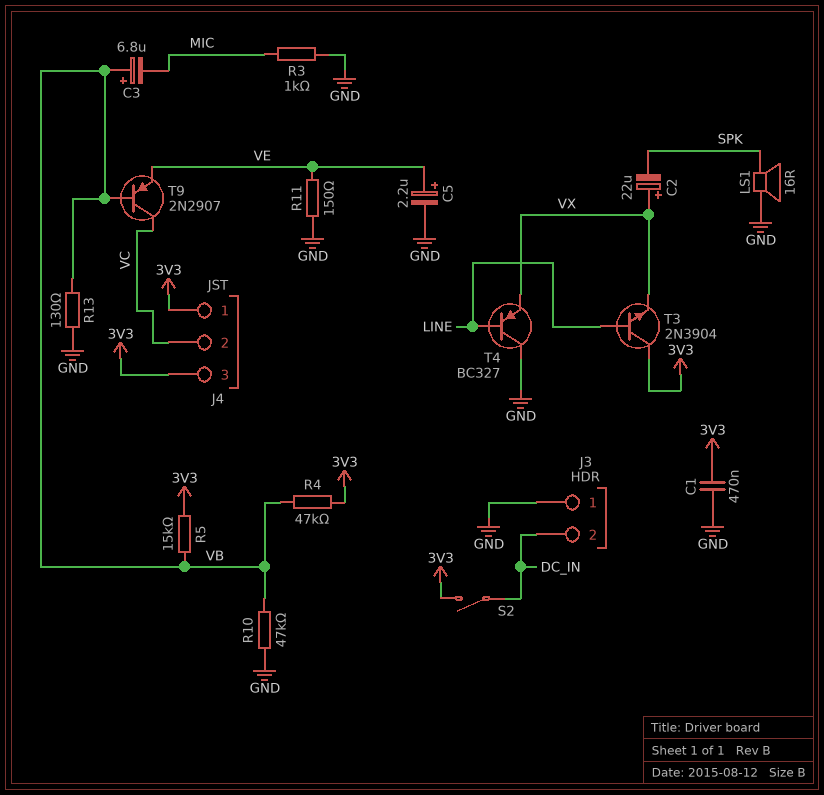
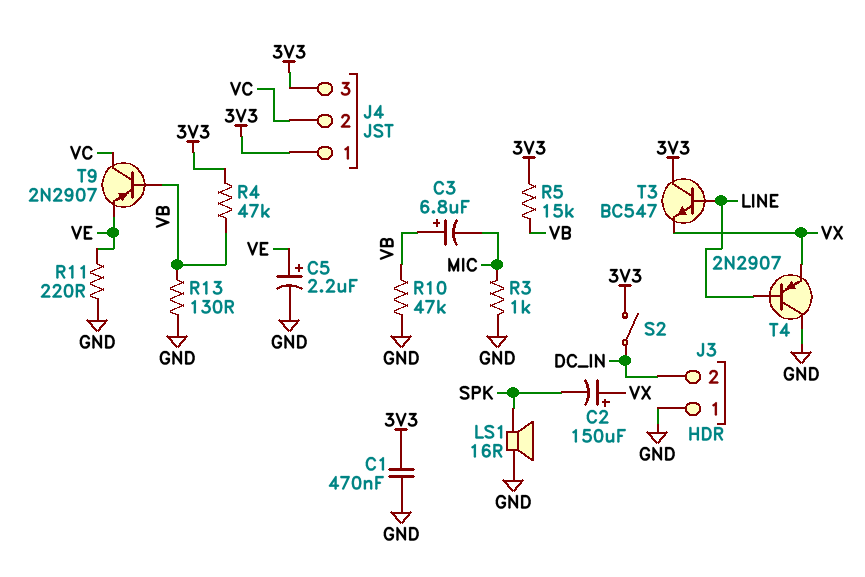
C2: 22uF (plus VX, minus SPK) -> 150uF (plus VX, minus SPK)
R11: 150 (GND, VE) -> 220 (GND, VE)
T3: NPN 2N3904 (B LINE, C 3V3, E VX) -> NPN BC547 (B LINE, C 3V3, E VX)
T4: PNP BC327 (B LINE, C GND, E VX) -> PNP 2N2907 (B LINE, C GND, E VX)

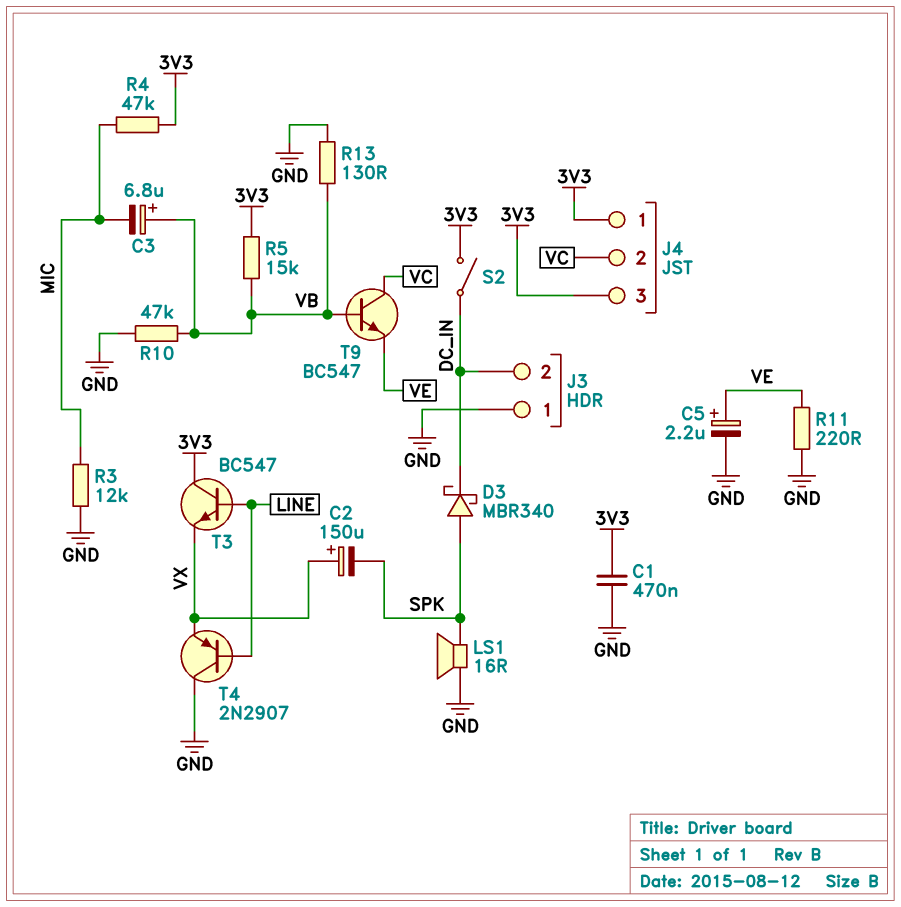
D3: none -> schottky MBR340 (A SPK, K DC_IN)
R3: 1k (GND, MIC) -> 12k (GND, MIC)
R4: 47k (3V3, VB) -> 47k (3V3, MIC)
T9: PNP 2N2907 (B VB, C VC, E VE) -> NPN BC547 (B VB, C VC, E VE)

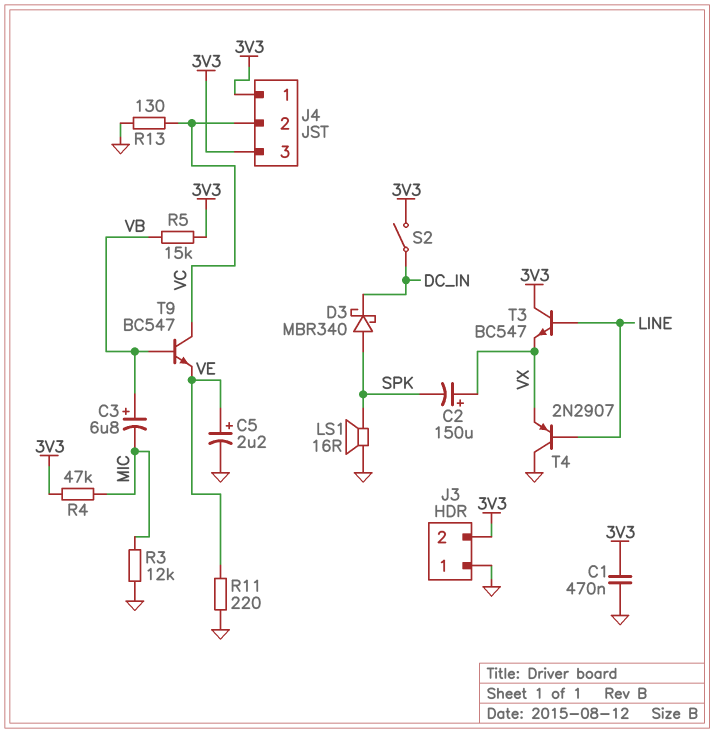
J3 pin 2: DC_IN -> 3V3
R10: 47k (GND, VB) -> none
R13: 130 (GND, VB) -> 130 (GND, VC)

